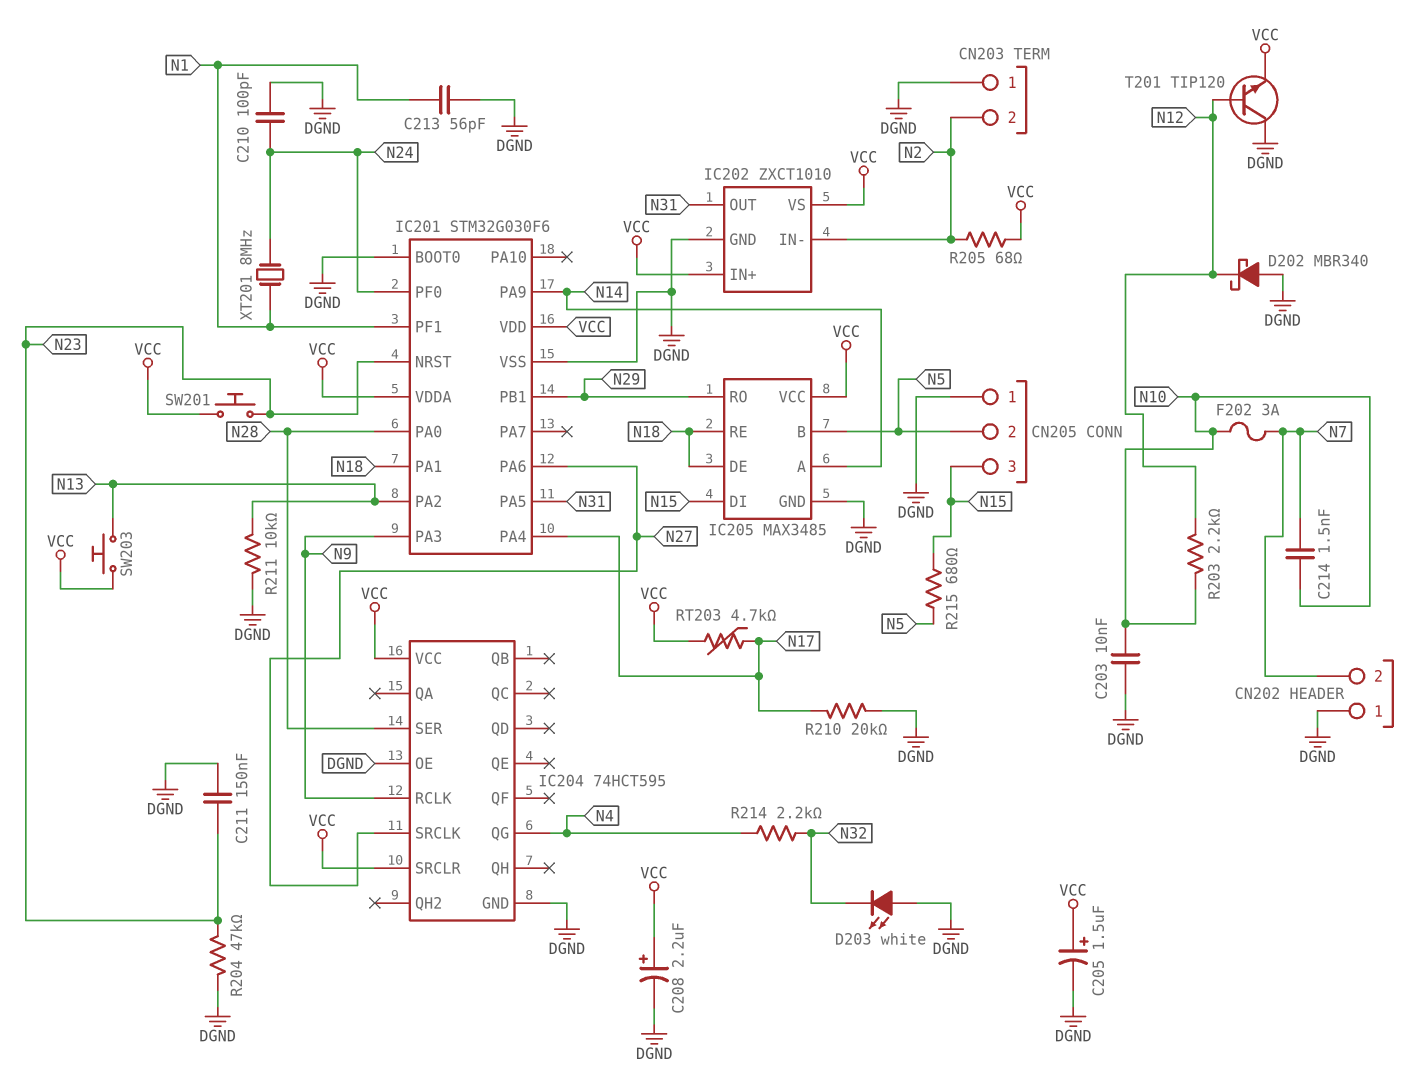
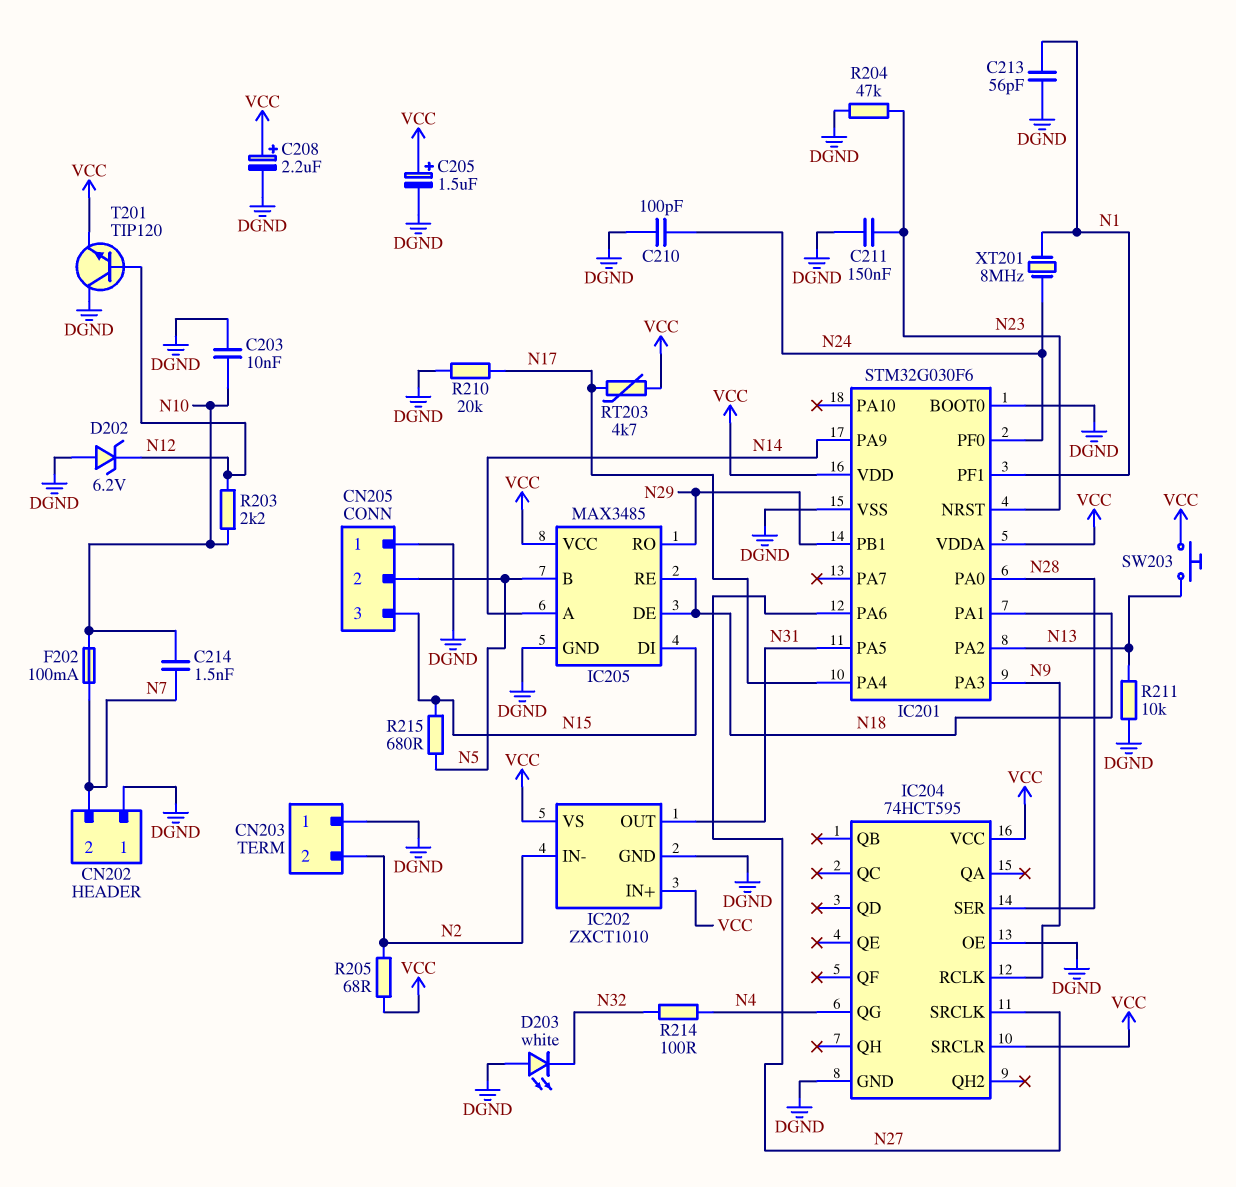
D202: schottky MBR340 (A DGND, K N12) -> zener 6.2V (A DGND, K N12)
F202: 3A (N7, N10) -> 100mA (N7, N10)
R214: 2.2k (N4, N32) -> 100 (N4, N32)
SW201: button (N23, VCC) -> none

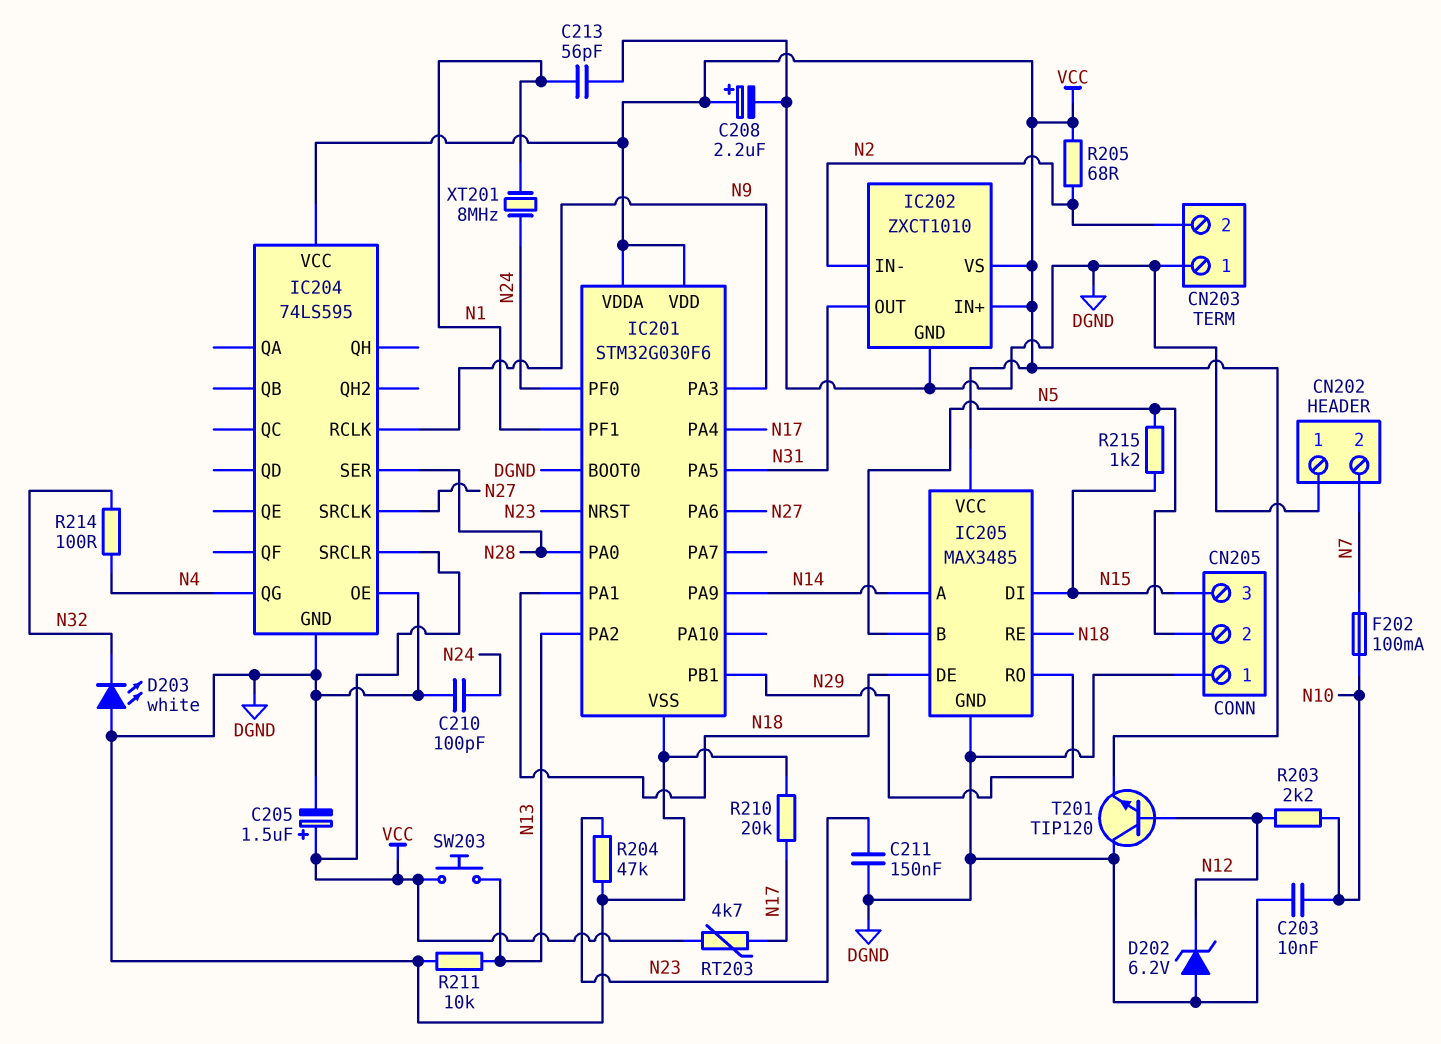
C214: 1.5nF (N7, N10) -> none
IC204: 74HCT595 -> 74LS595
R215: 680 (N5, N15) -> 1.2k (N5, N15)

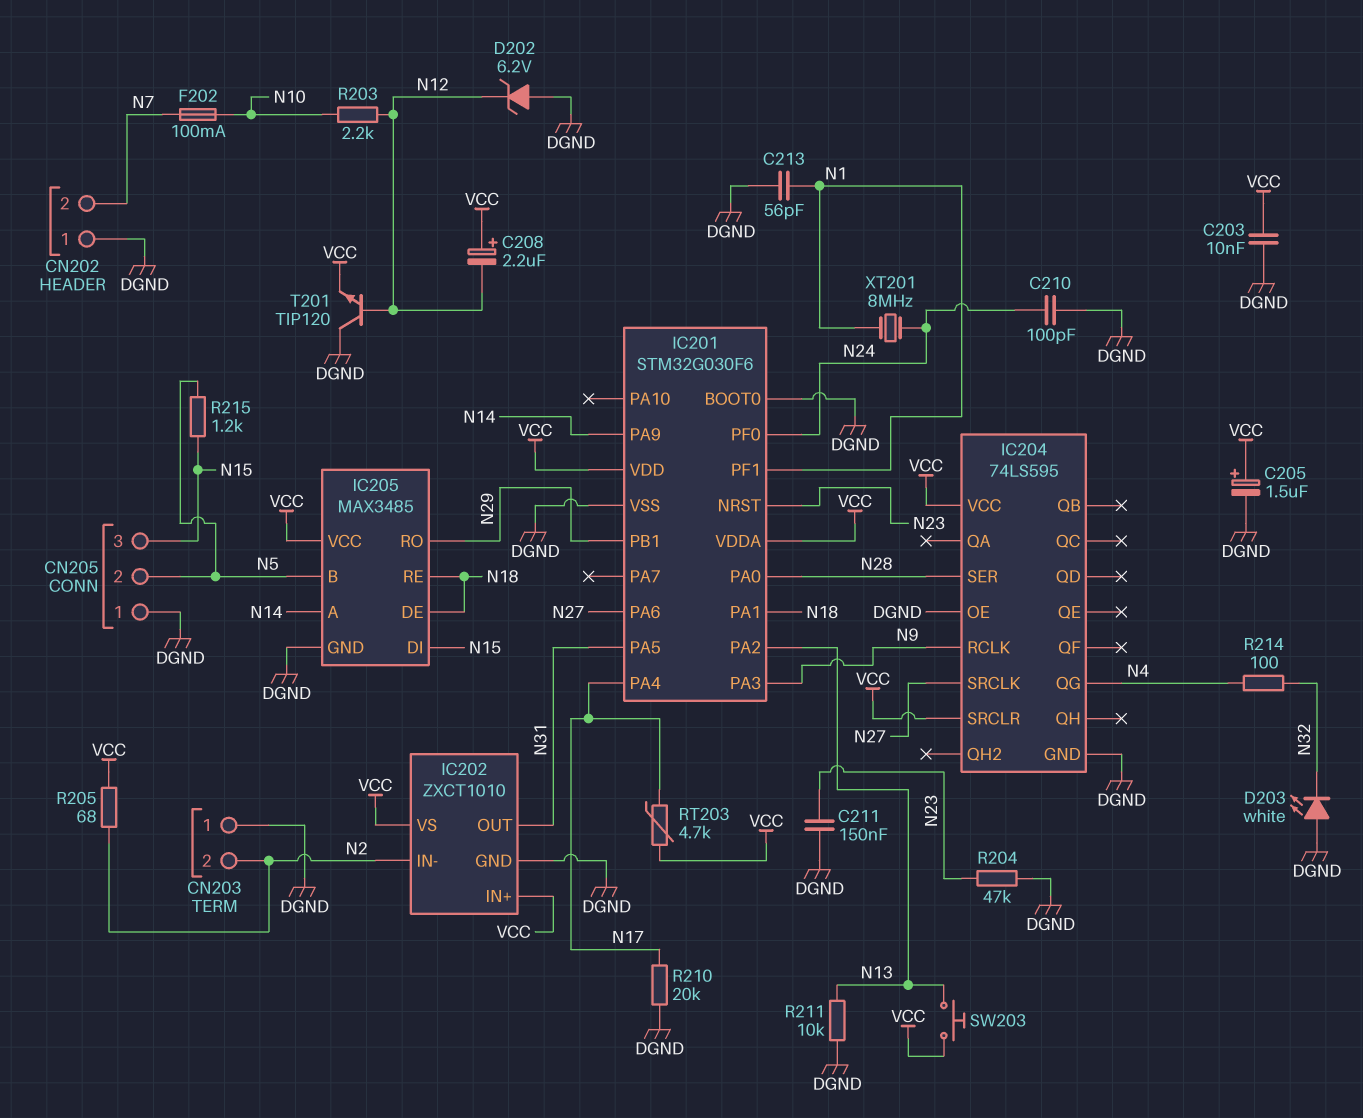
C203: 10nF (DGND, N10) -> 10nF (DGND, VCC)
C208: 2.2uF (plus VCC, minus DGND) -> 2.2uF (plus VCC, minus N12)

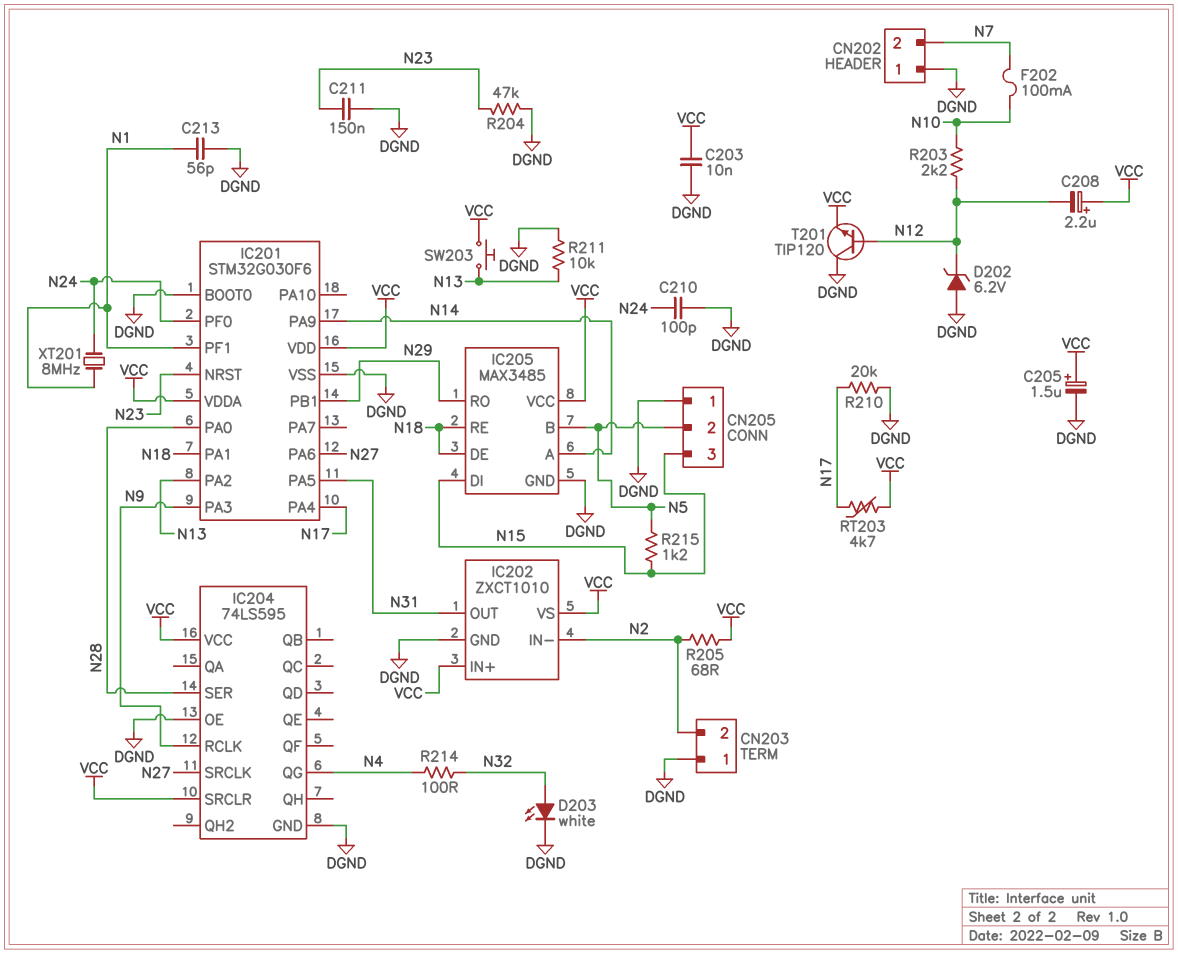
D203: LED white (A DGND, K N32) -> LED white (A N32, K DGND)

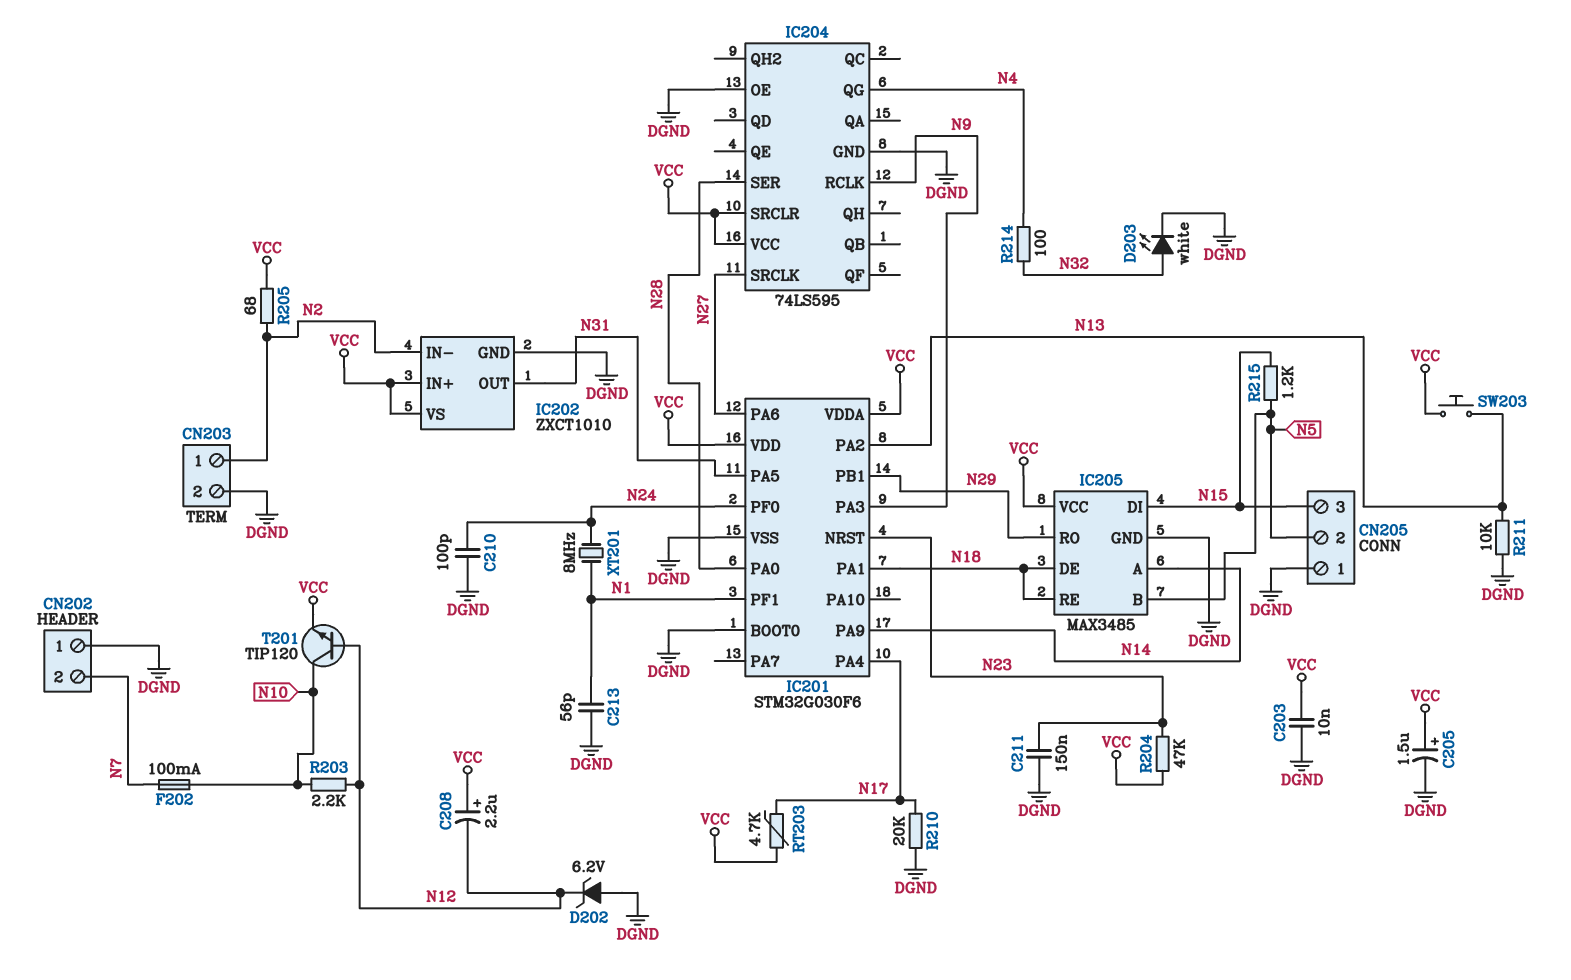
CN203 pin 1: DGND -> N2
CN203 pin 2: N2 -> DGND
R204: 47k (DGND, N23) -> 47k (N23, VCC)
T201: NPN TIP120 (B N12, C DGND, E VCC) -> NPN TIP120 (B N12, C N10, E VCC)

